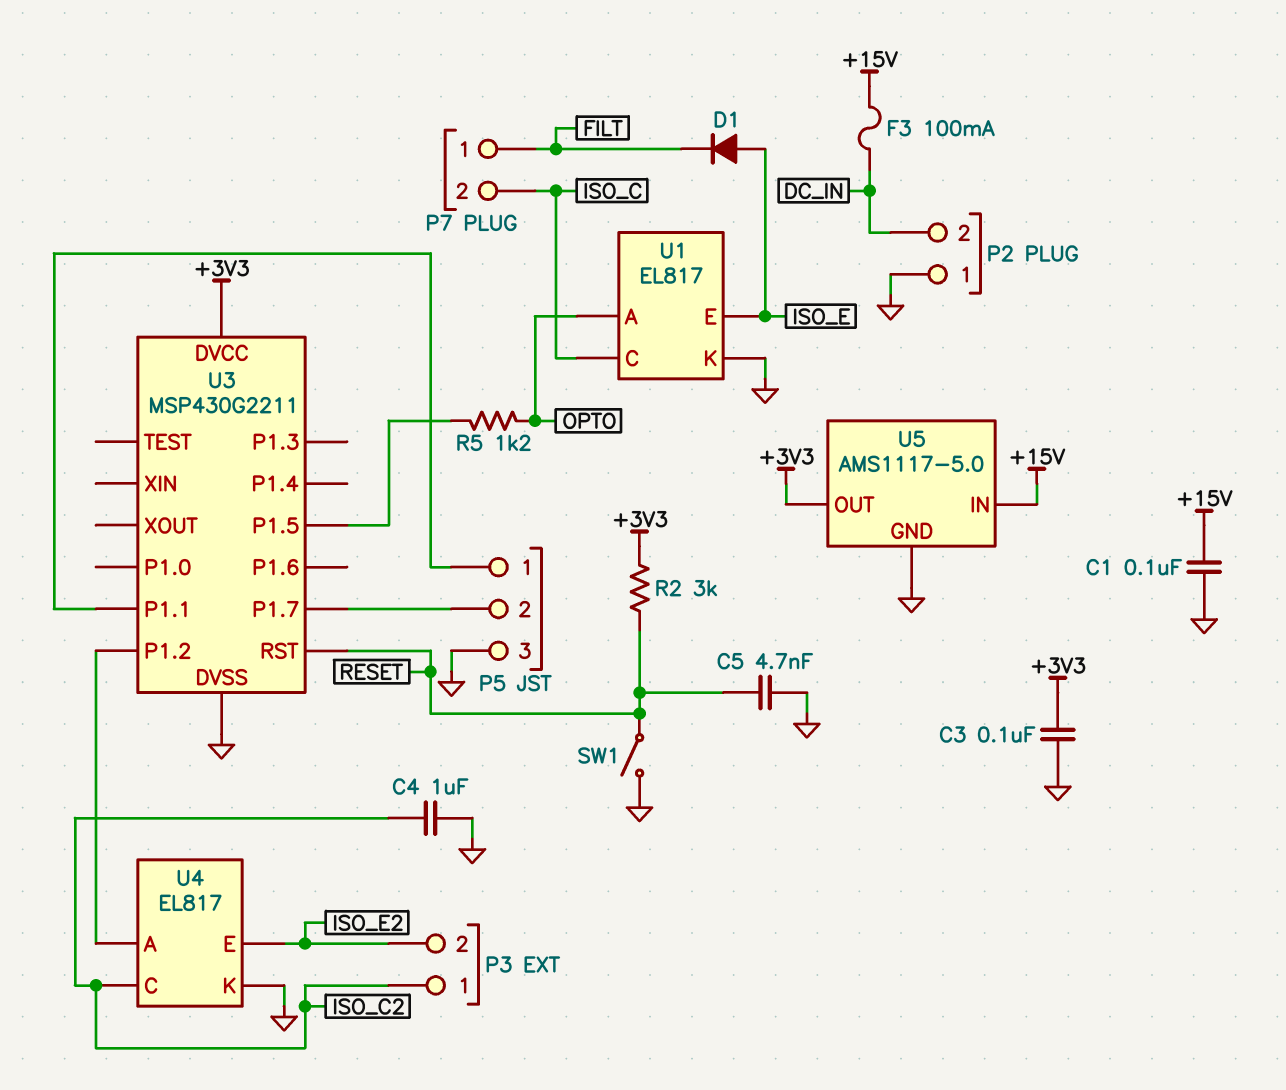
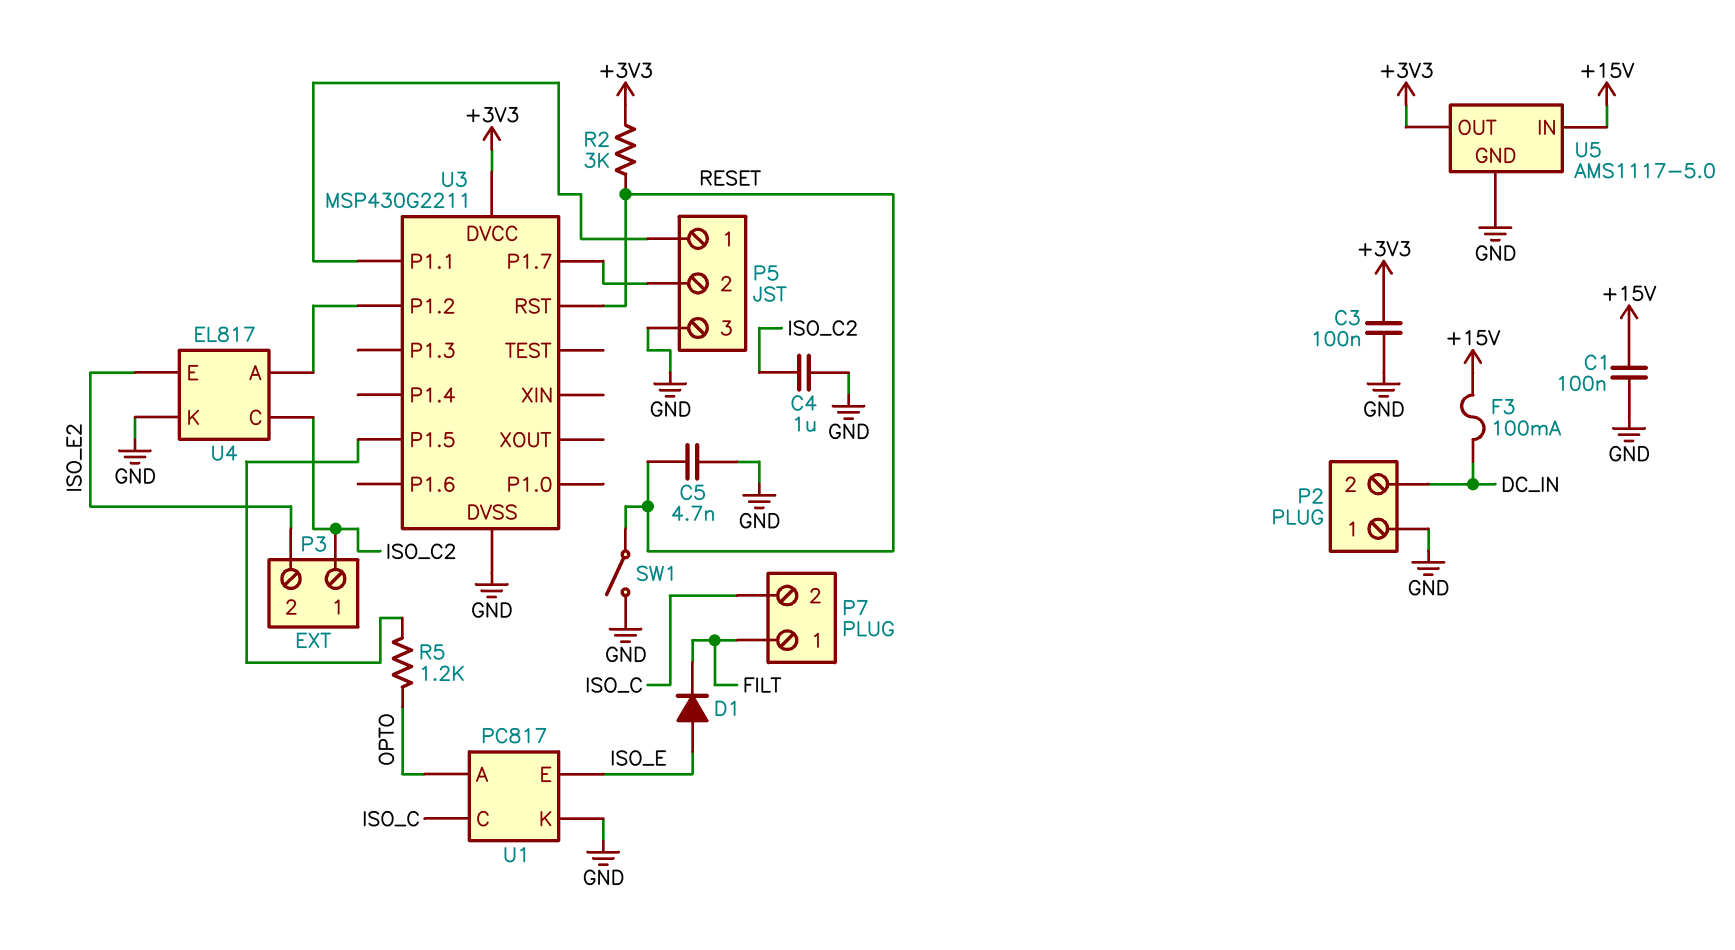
U1: EL817 -> PC817

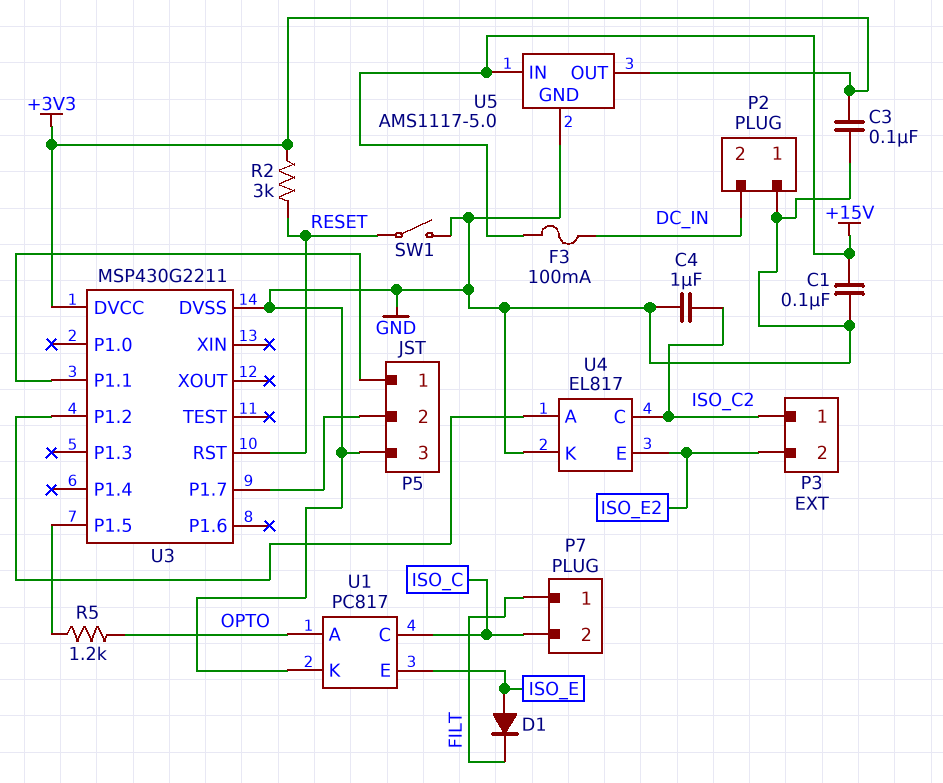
C5: 4.7nF (GND, RESET) -> none

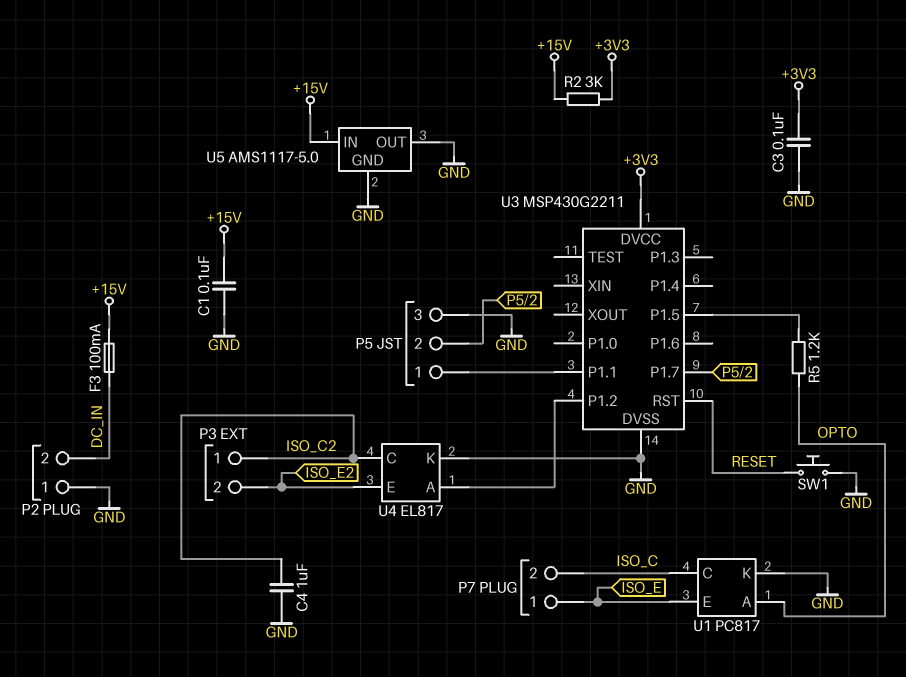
D1: diode (A ISO_E, K FILT) -> none
P7 pin 1: FILT -> ISO_E
R2: 3k (+3V3, RESET) -> 3k (+3V3, +15V)
SW1: switch (GND, RESET) -> button (GND, RESET)
U5 pin OUT: +3V3 -> GND

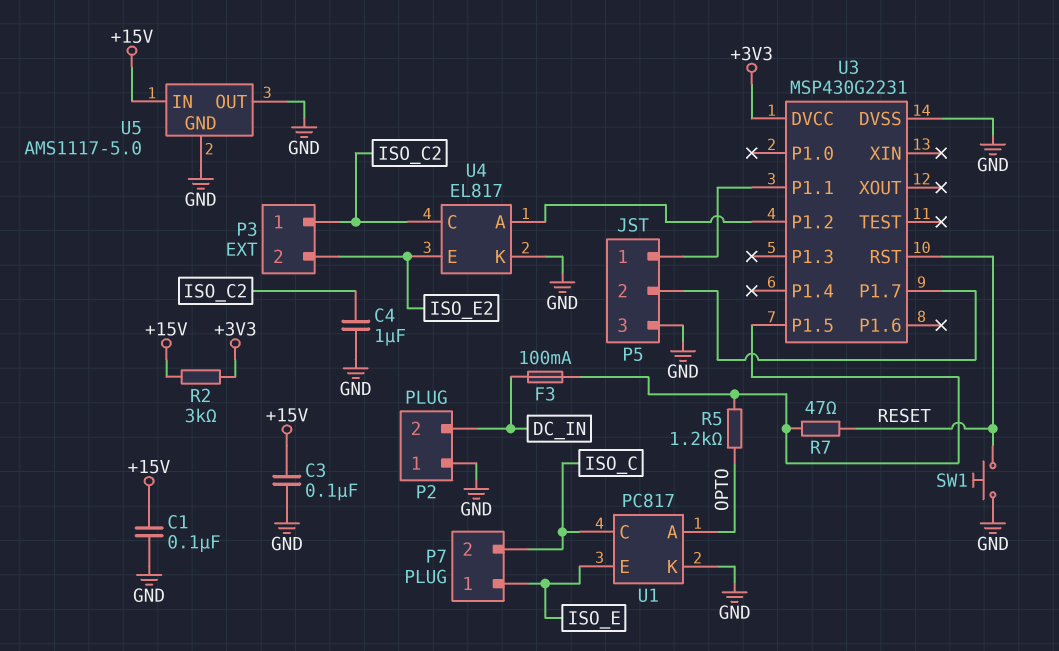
C3: 100nF (+3V3, GND) -> 100nF (+15V, GND)
F3: 100mA (+15V, DC_IN) -> 100mA (DC_IN, U3/P1.5)
R7: none -> 47 (RESET, U3/P1.5)
U3: MSP430G2211 -> MSP430G2231

